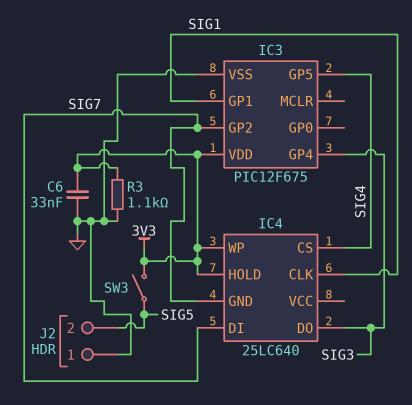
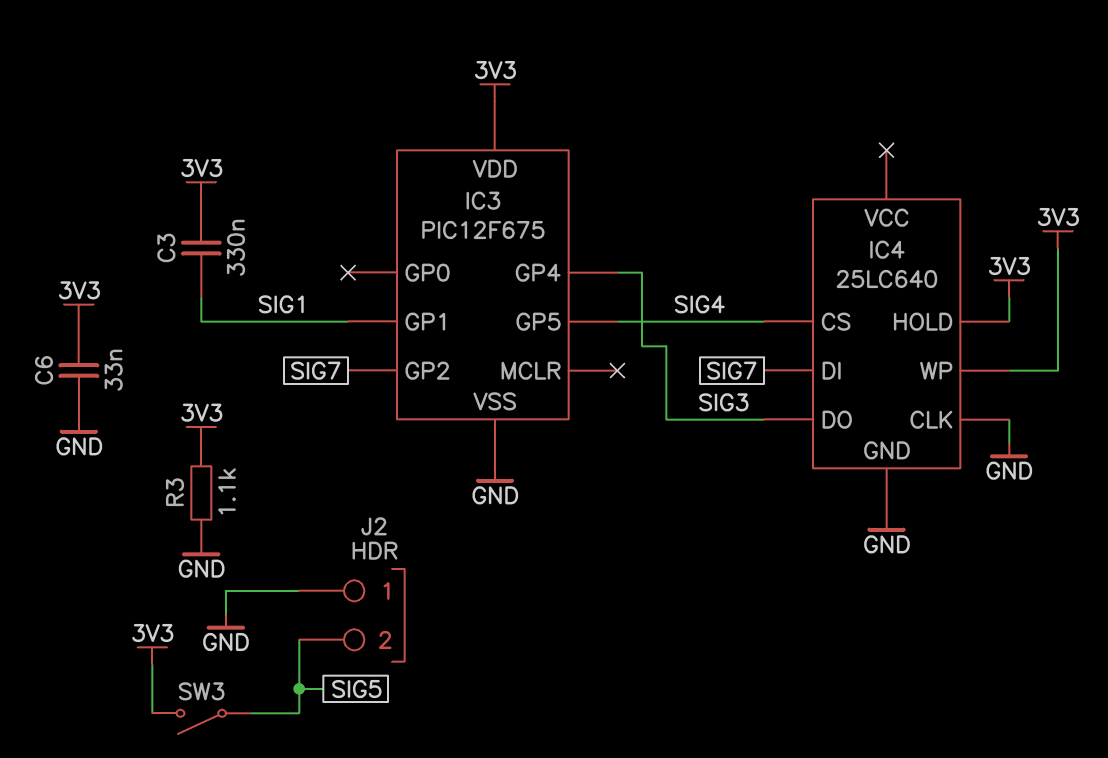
C3: none -> 330nF (3V3, SIG1)
IC4 pin CLK: SIG1 -> GND
IC4 pin GND: SIG7 -> GND

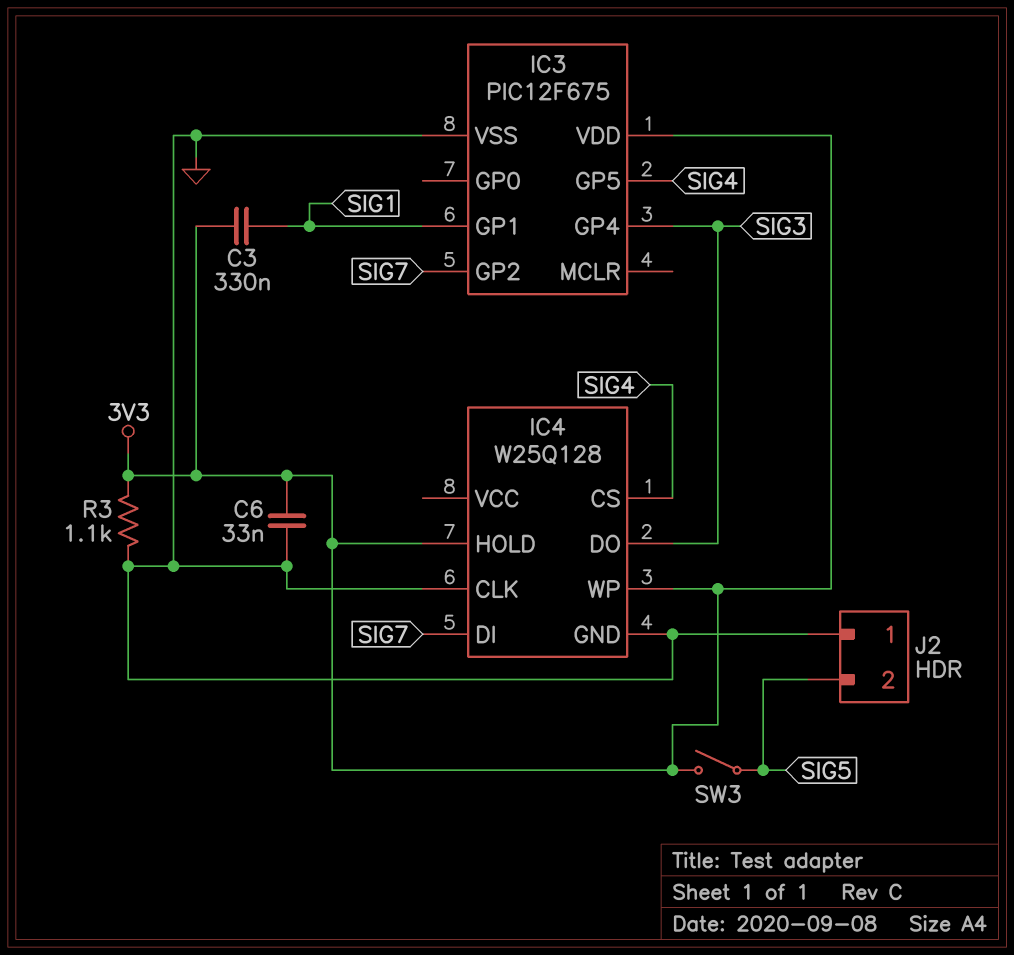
IC4: 25LC640 -> W25Q128

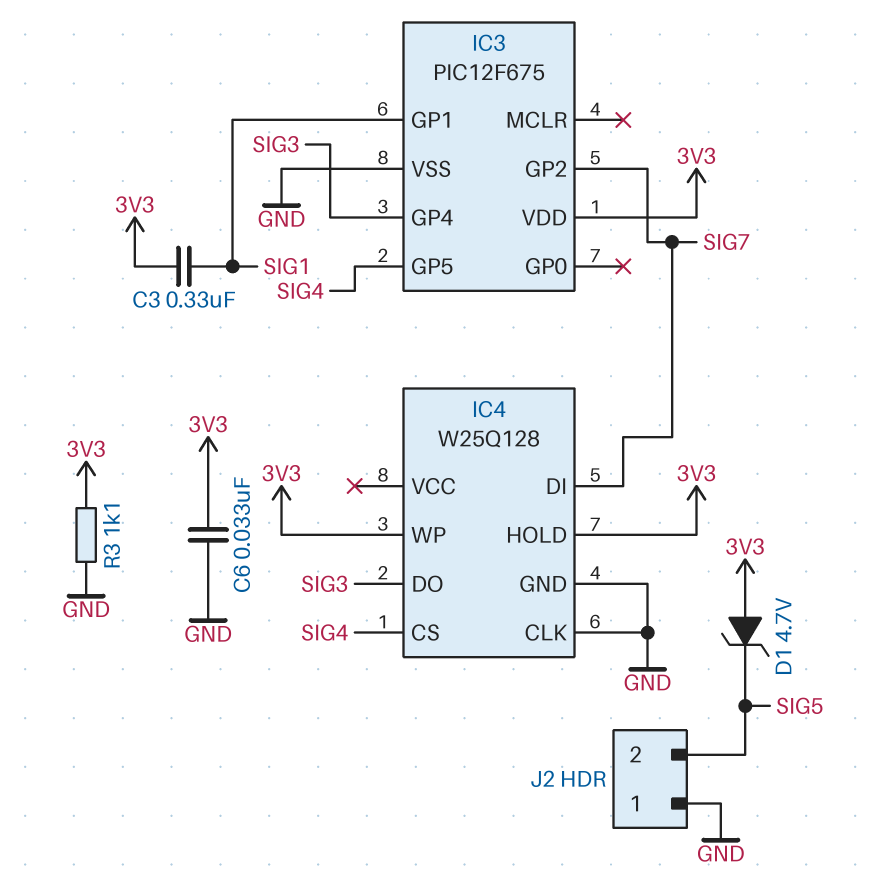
D1: none -> zener 4.7V (A 3V3, K SIG5)
SW3: switch (3V3, SIG5) -> none

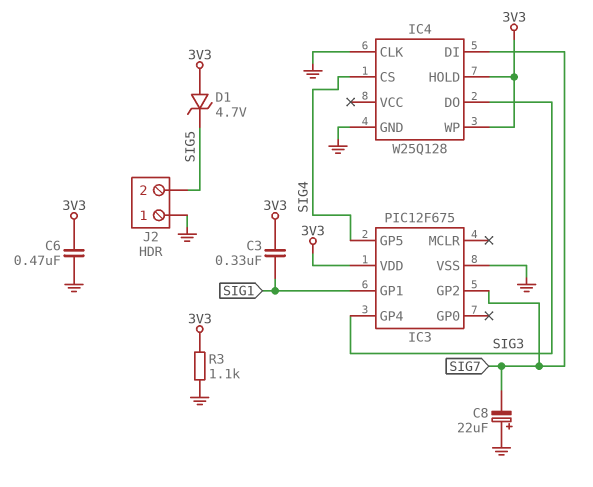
C6: 33nF (3V3, GND) -> 470nF (3V3, GND)
C8: none -> 22uF (plus GND, minus SIG7)

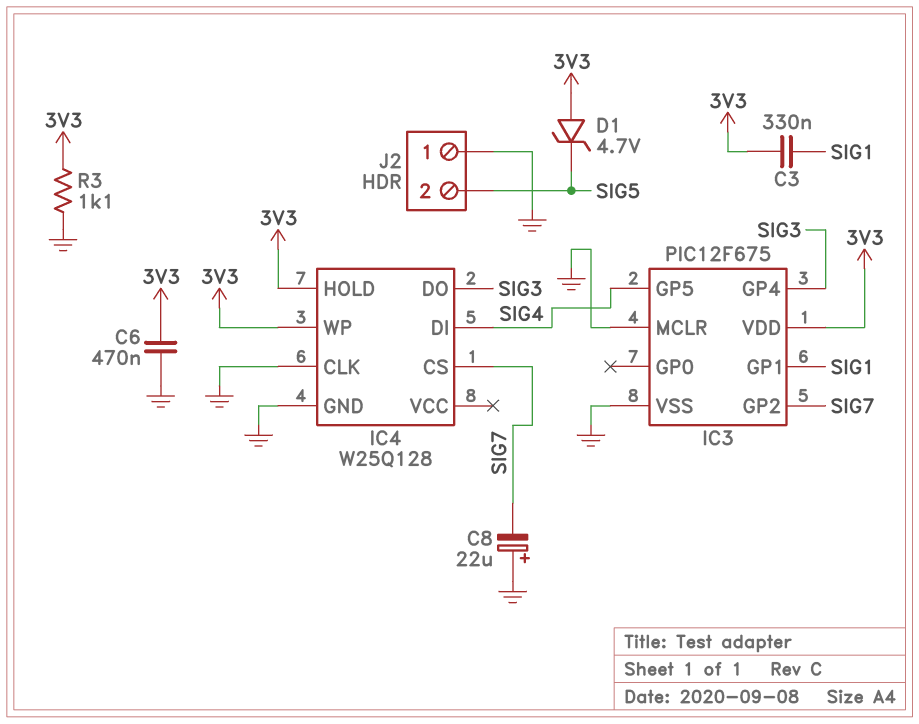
IC3 pin MCLR: none -> GND
IC4 pin CS: SIG4 -> SIG7
IC4 pin DI: SIG7 -> SIG4

